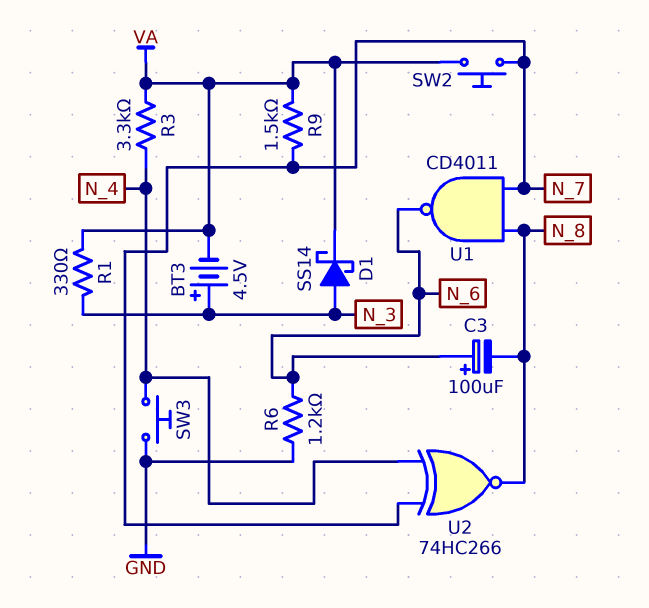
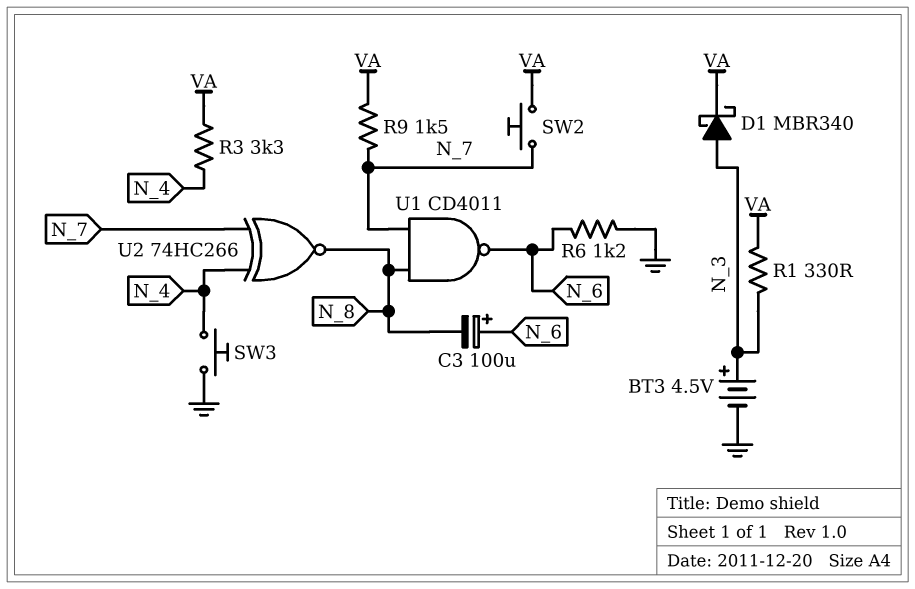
BT3: 4.5V (plus N_3, minus VA) -> 4.5V (plus N_3, minus GND)
D1: schottky SS14 (A N_3, K VA) -> schottky MBR340 (A N_3, K VA)

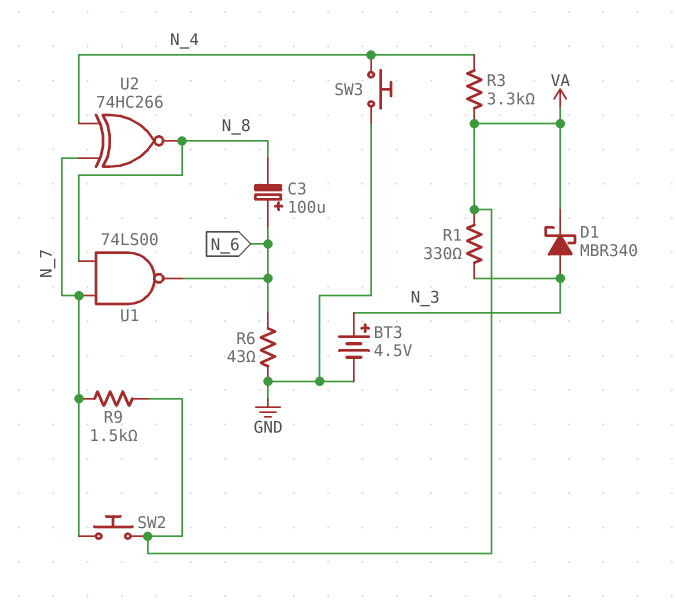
R6: 1.2k (GND, N_6) -> 43 (GND, N_6)
U1: NAND CD4011 (in N_7, in N_8, out N_6) -> NAND 74LS00 (in N_7, in N_8, out N_6)

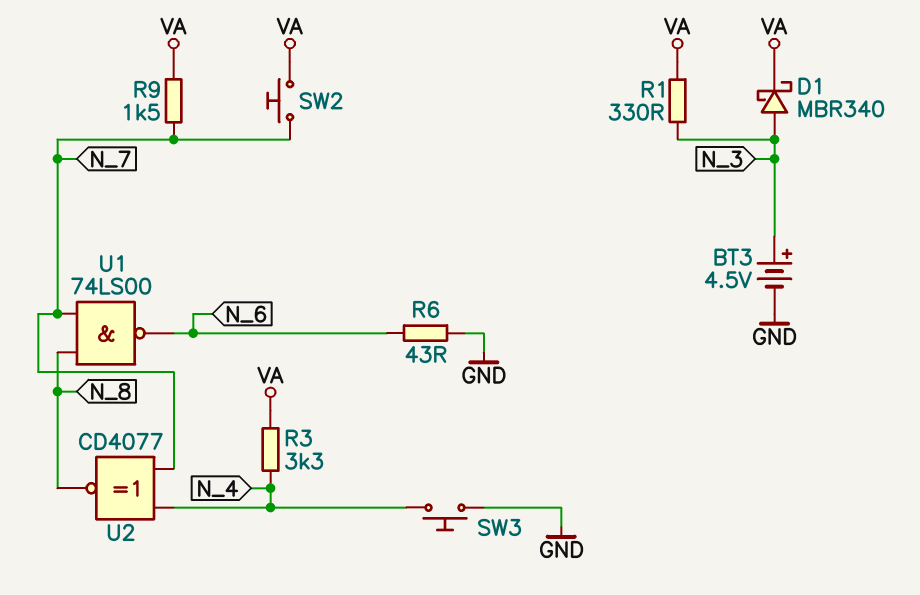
C3: 100uF (plus N_6, minus N_8) -> none
U2: XNOR 74HC266 (in N_4, in N_7, out N_8) -> XNOR CD4077 (in N_4, in N_7, out N_8)

